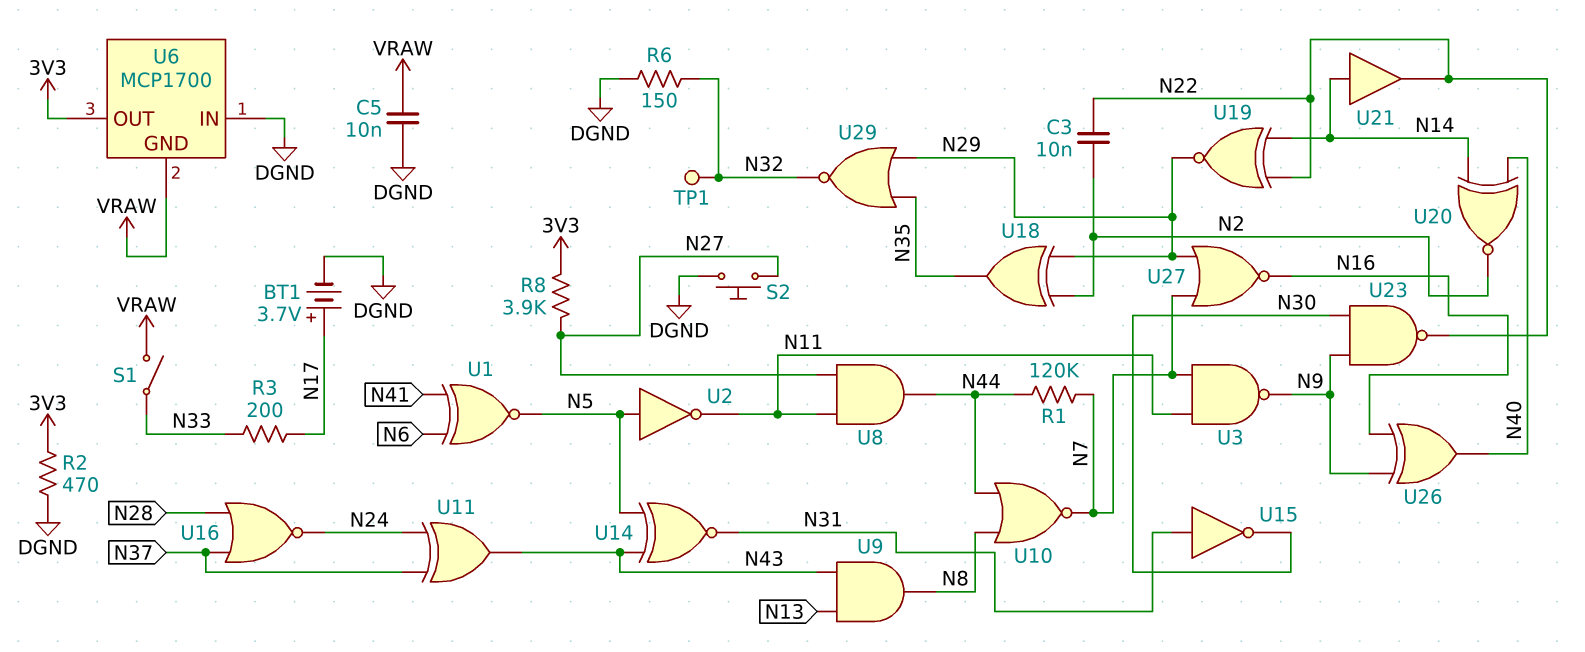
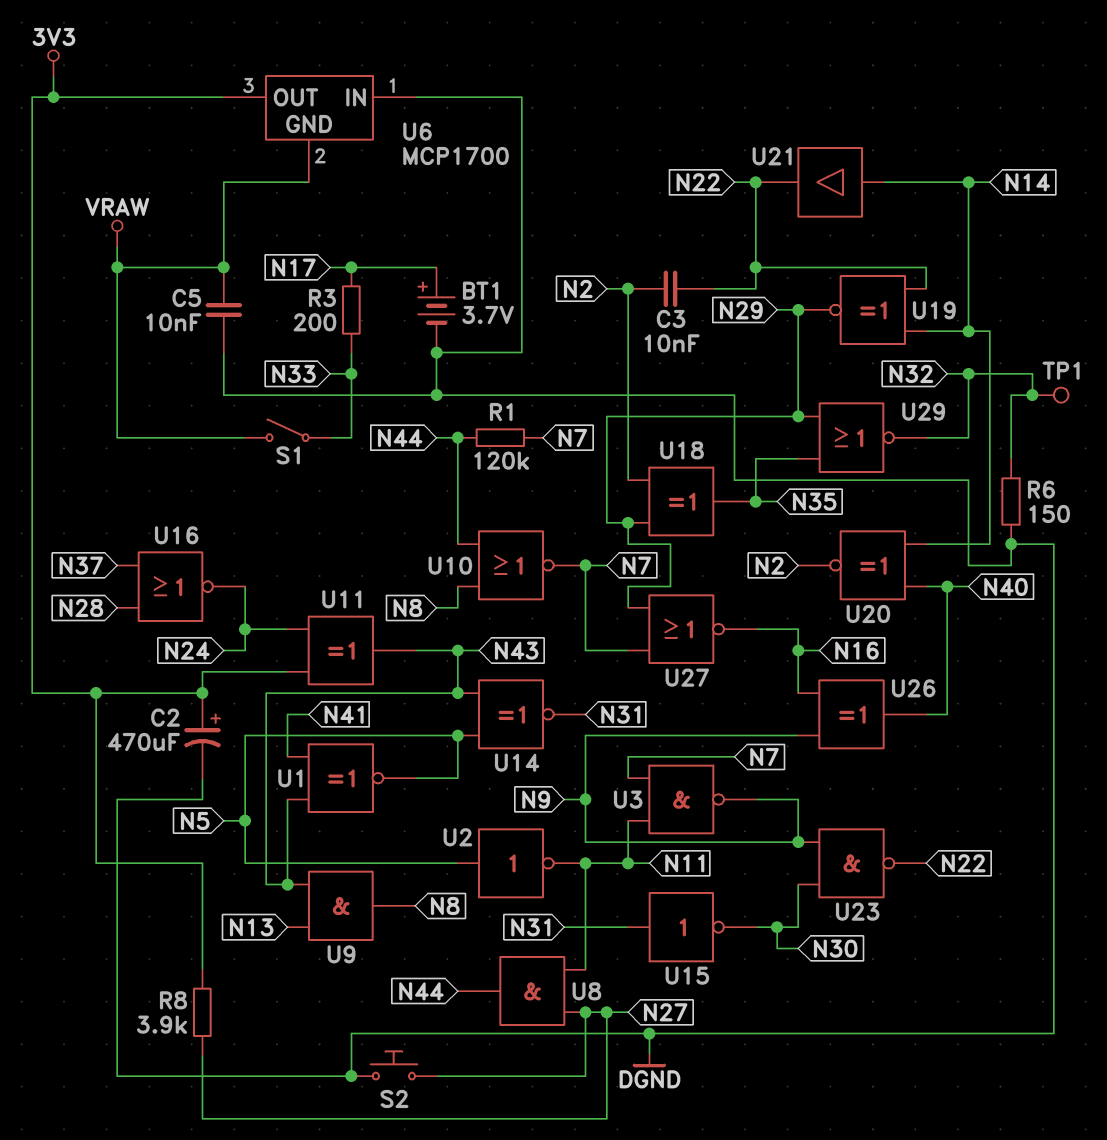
C2: none -> 470uF (plus 3V3, minus DGND)
R2: 470 (3V3, DGND) -> none
U1: XNOR (in N6, in N41, out N5) -> XNOR (in N41, in N43, out N5)
U11: XOR (in N24, in N37, out N43) -> XOR (in 3V3, in N24, out N43)

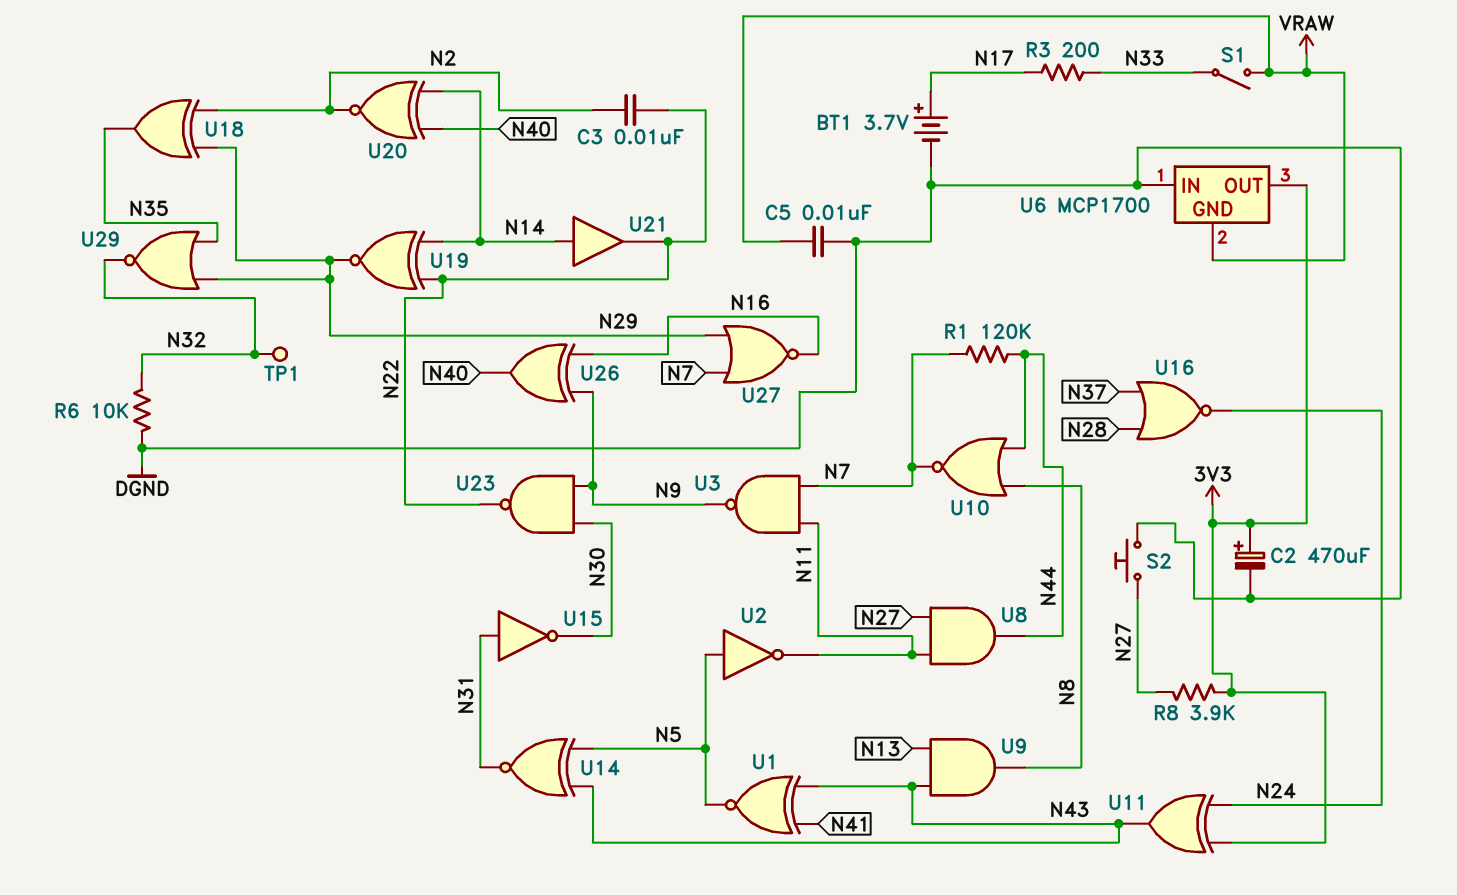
R6: 150 (DGND, N32) -> 10k (DGND, N32)

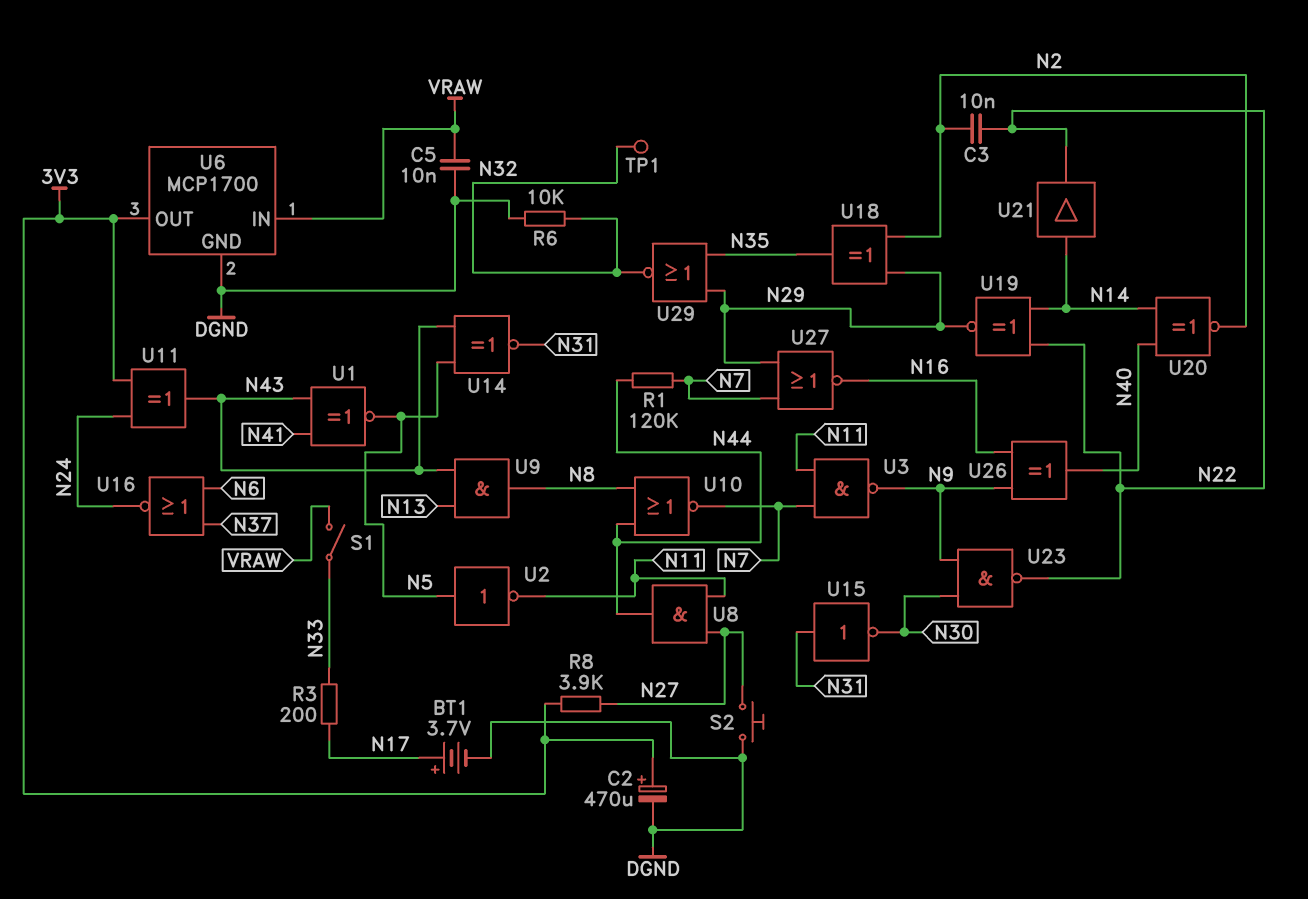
U6 pin GND: VRAW -> DGND
U6 pin IN: DGND -> VRAW
U16: NOR (in N28, in N37, out N24) -> NOR (in N6, in N37, out N24)

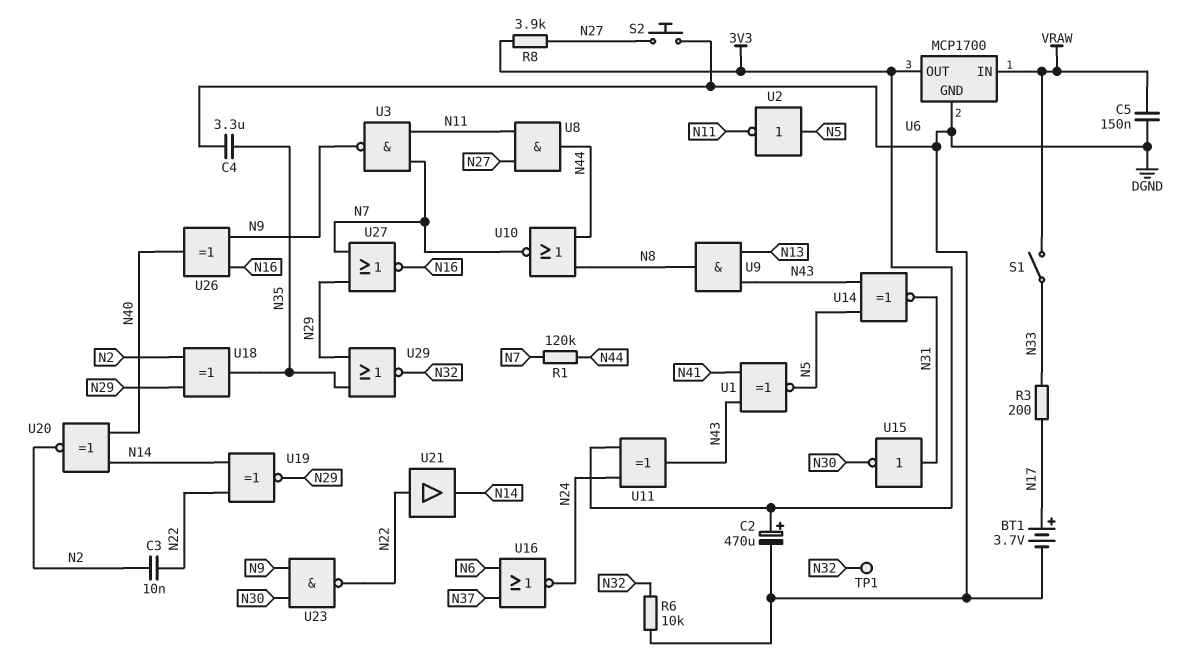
C4: none -> 3.3uF (DGND, N35)
C5: 10nF (DGND, VRAW) -> 150nF (DGND, VRAW)
U21: buffer (in N14, out N22) -> buffer (in N22, out N14)

